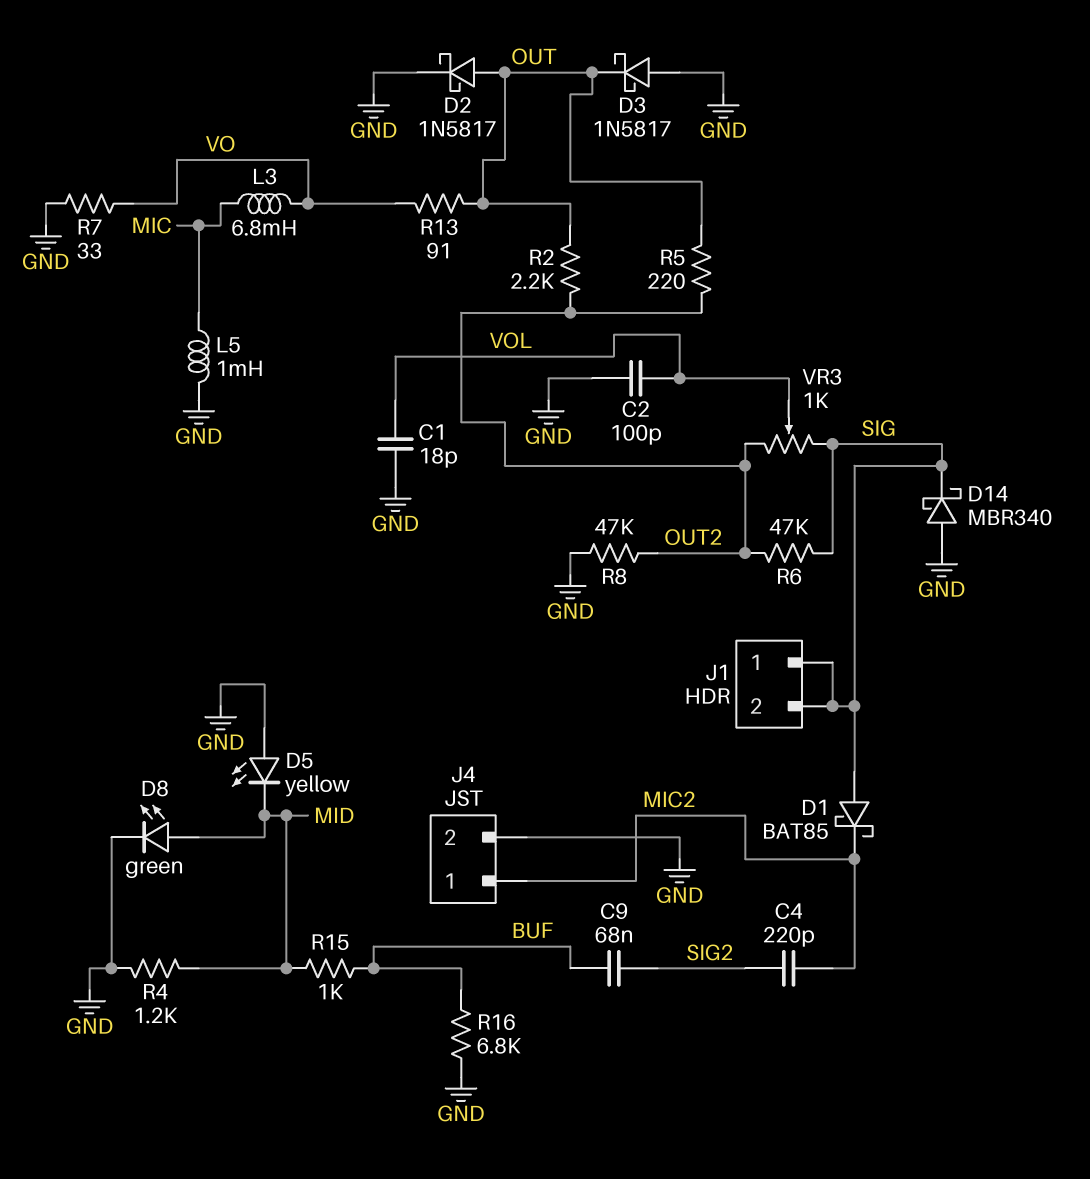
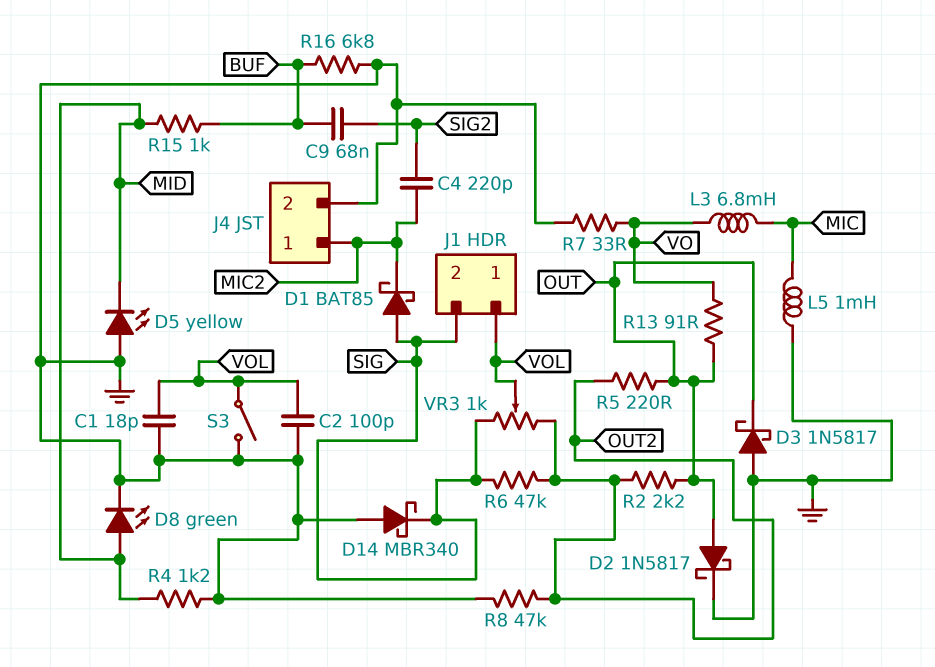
J1 pin 1: SIG -> VOL
S3: none -> switch (GND, VOL)

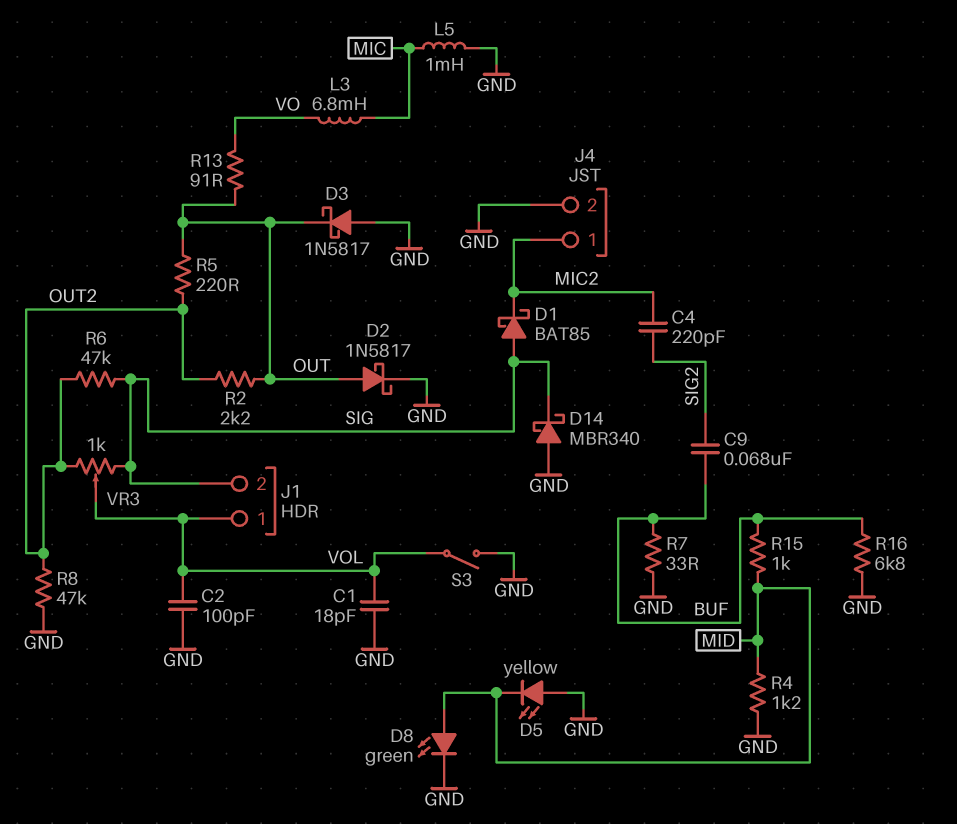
R7: 33 (GND, VO) -> 33 (BUF, GND)

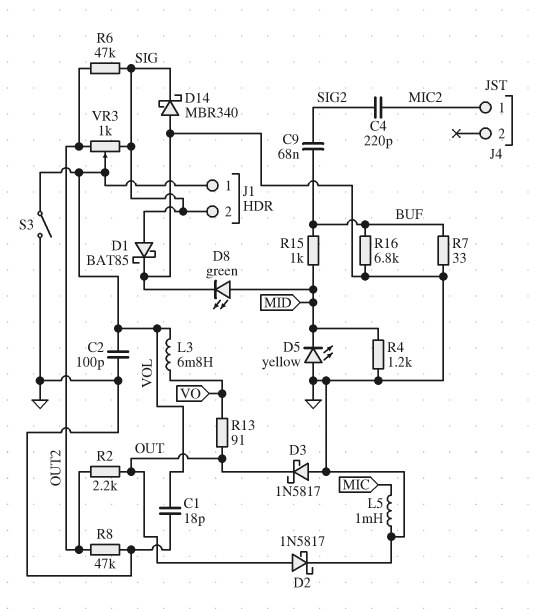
D1: schottky BAT85 (A SIG, K MIC2) -> schottky BAT85 (A SIG, K GND)
J4 pin 2: GND -> none
L3: 6.8mH (MIC, VO) -> 6.8mH (VO, VOL)
R5: 220 (OUT, OUT2) -> none

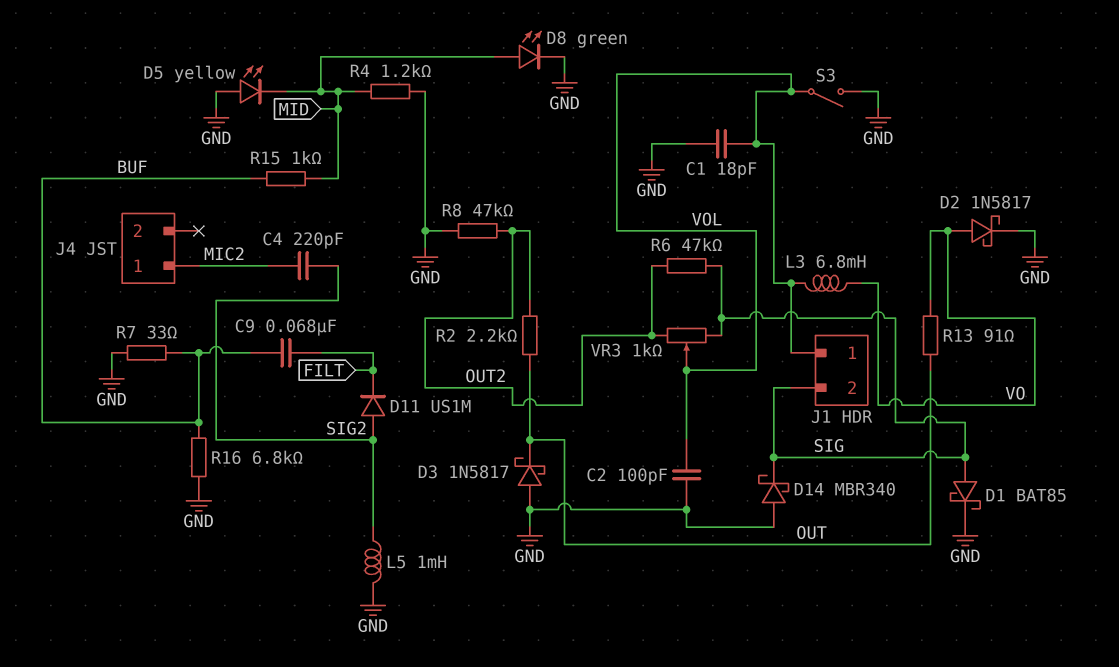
C9: 68nF (BUF, SIG2) -> 68nF (BUF, FILT)
D2: schottky 1N5817 (A OUT, K GND) -> schottky 1N5817 (A VO, K GND)
D11: none -> diode US1M (A SIG2, K FILT)
L5: 1mH (GND, MIC) -> 1mH (GND, SIG2)

